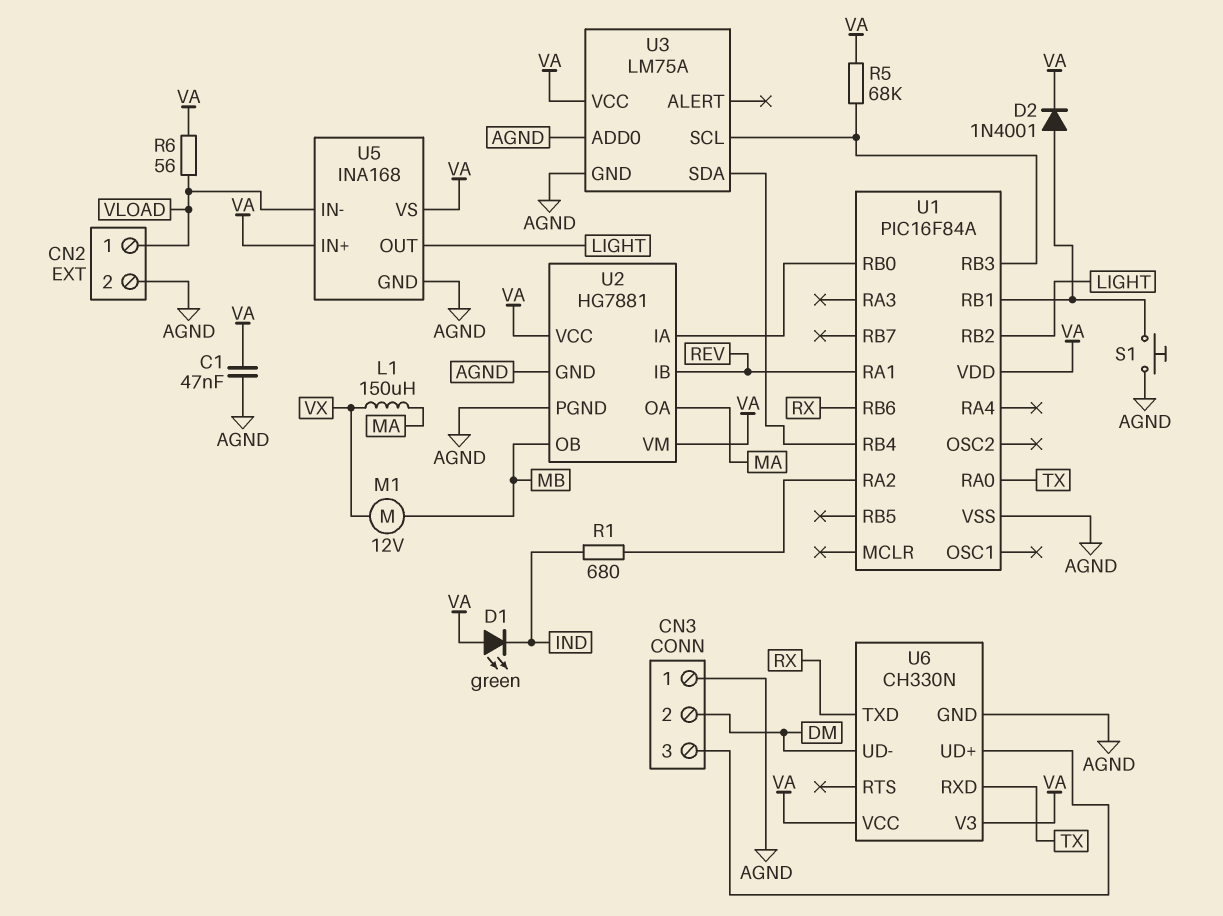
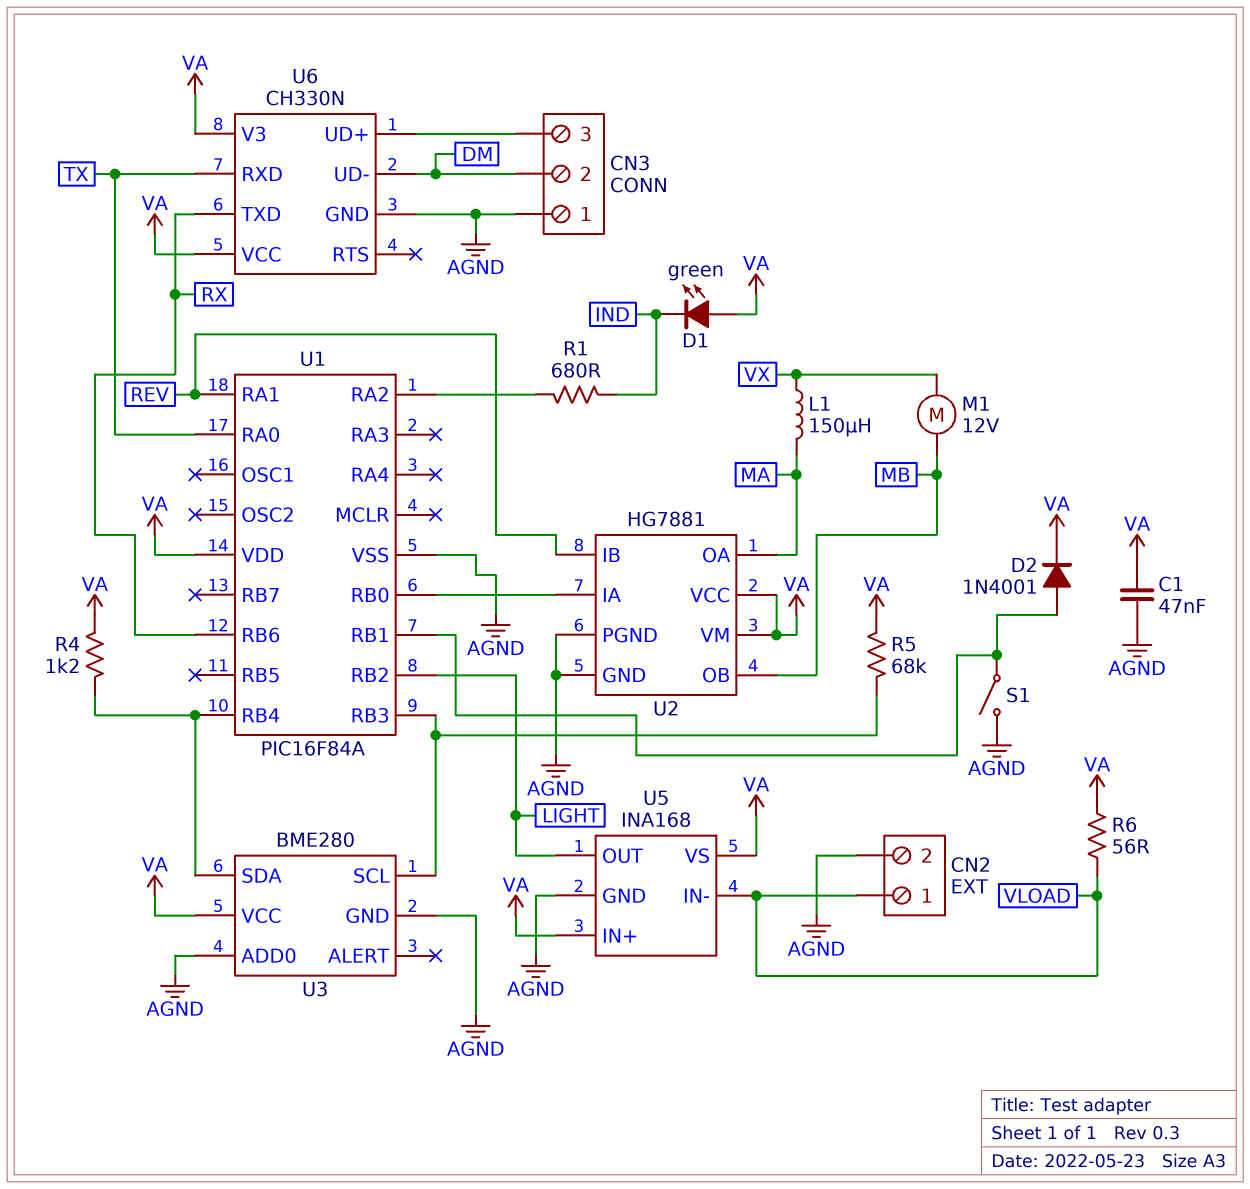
R4: none -> 1.2k (U1/RB4, VA)
S1: button (AGND, U1/RB1) -> switch (AGND, U1/RB1)
U3: LM75A -> BME280

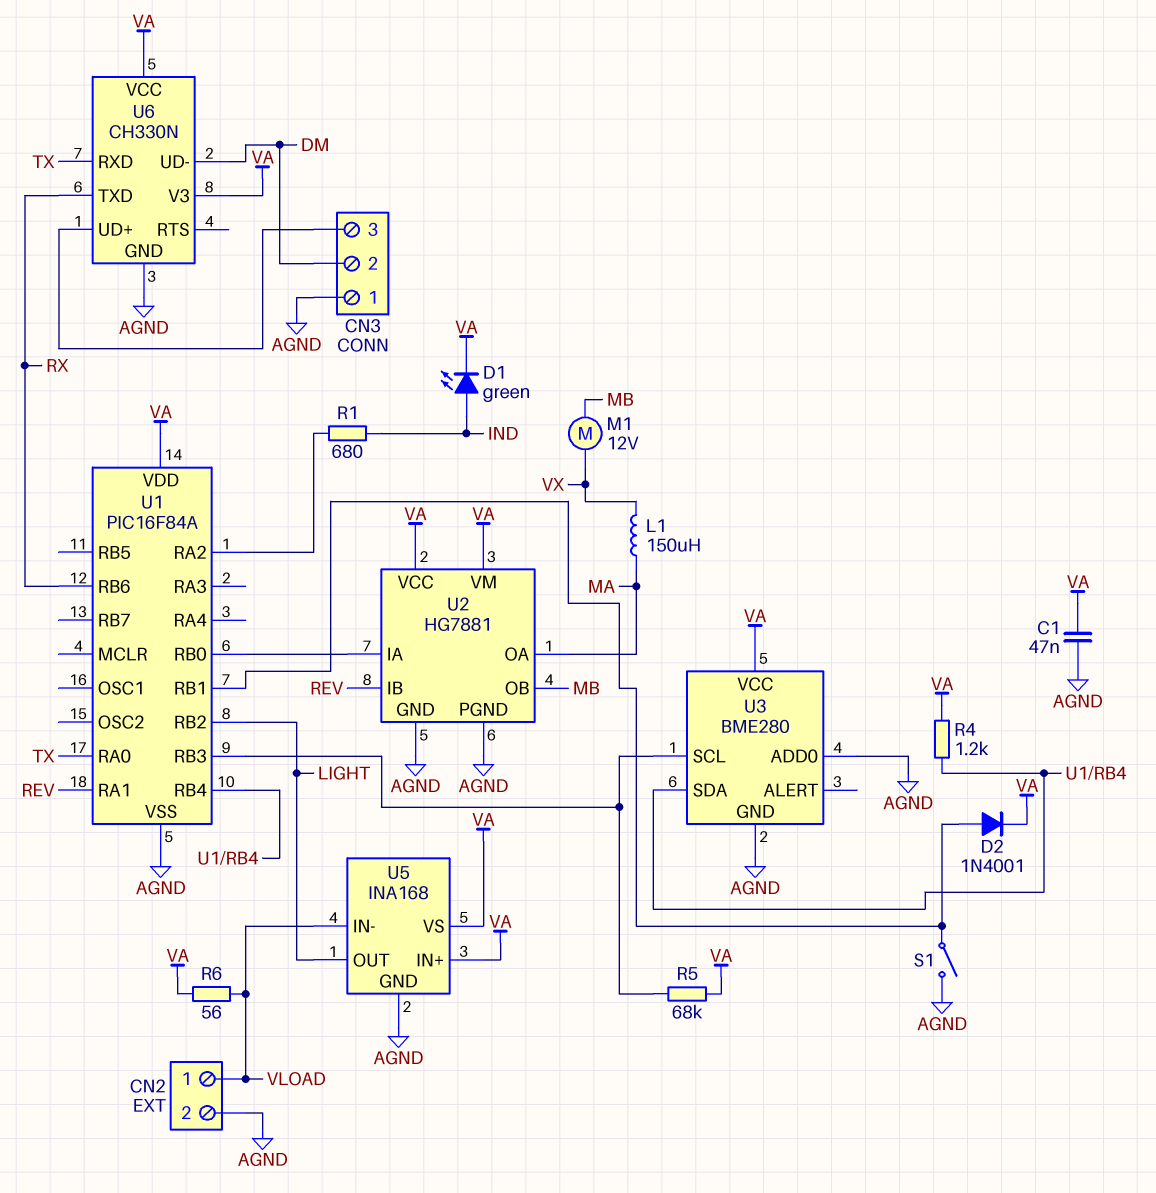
D1: LED green (A VA, K IND) -> LED green (A IND, K VA)

